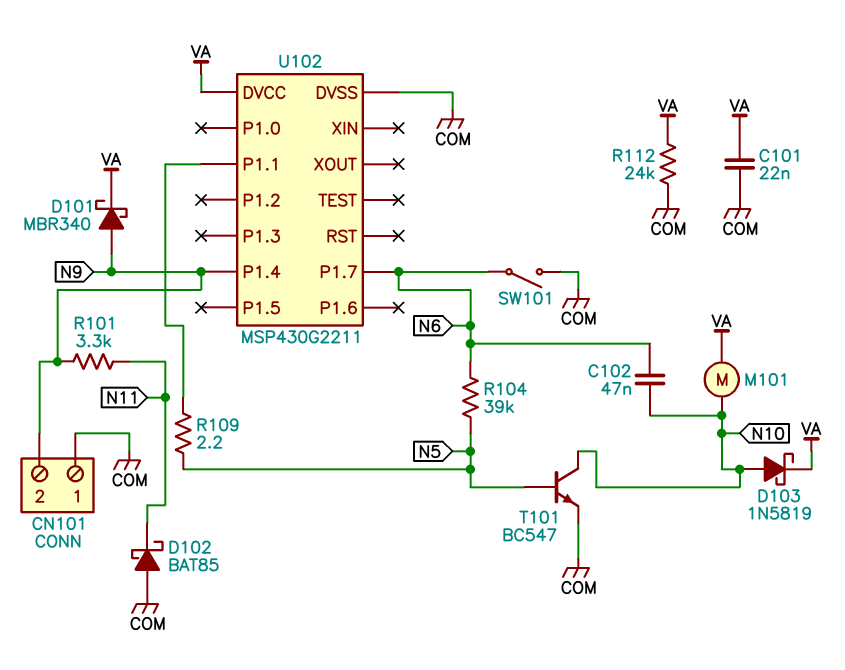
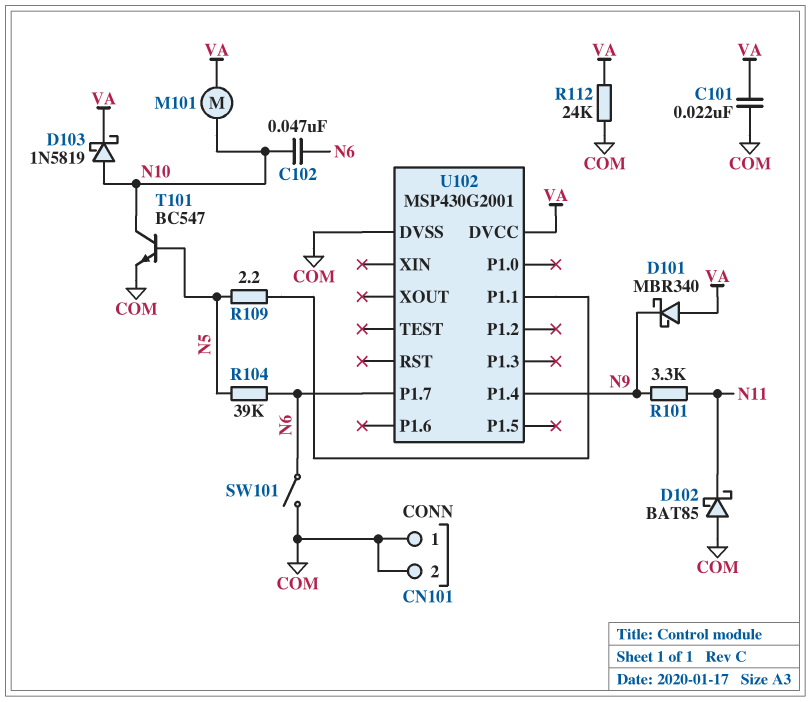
CN101 pin 2: N9 -> COM
D101: schottky MBR340 (A N9, K VA) -> schottky MBR340 (A VA, K N9)
U102: MSP430G2211 -> MSP430G2001

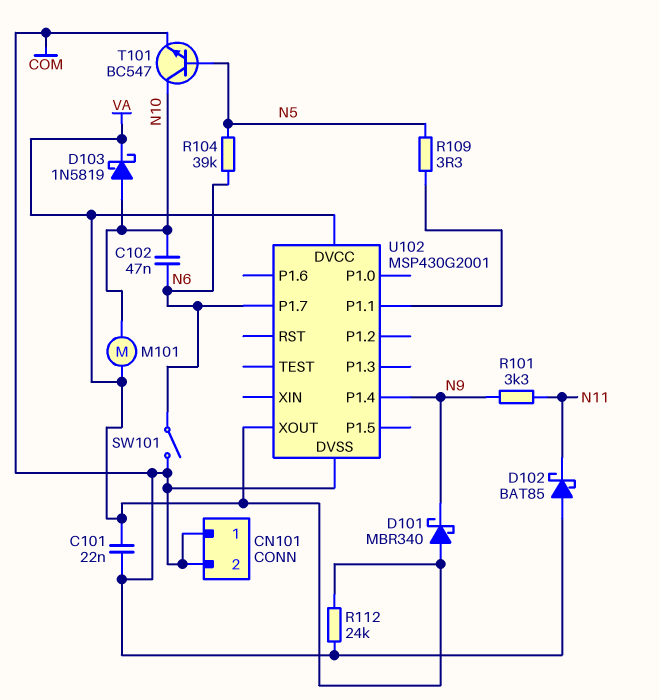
R109: 2.2 (N5, U102/P1.1) -> 3.3 (N5, U102/P1.1)
U102 pin XOUT: none -> VA

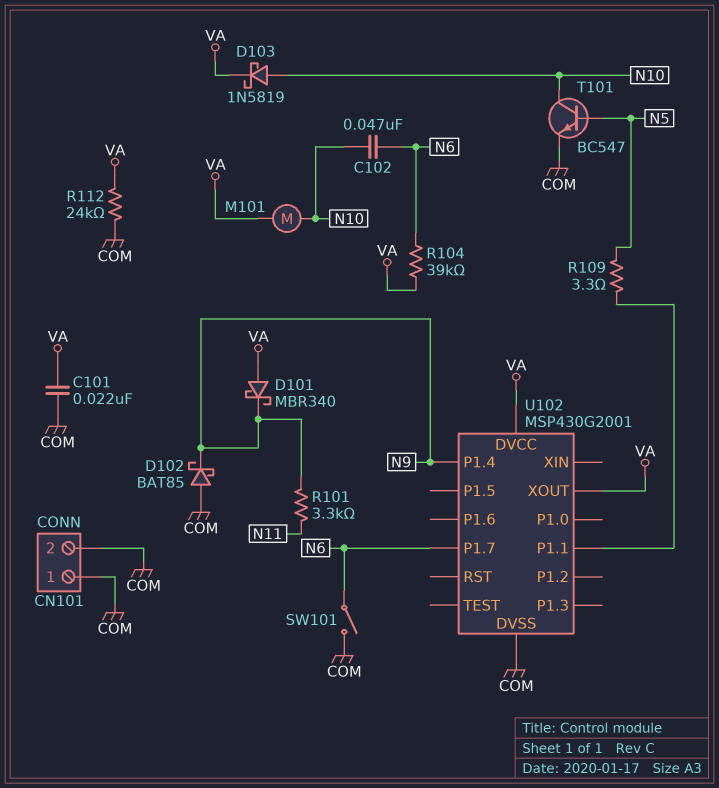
D102: schottky BAT85 (A COM, K N11) -> schottky BAT85 (A COM, K N9)
R104: 39k (N5, N6) -> 39k (N6, VA)

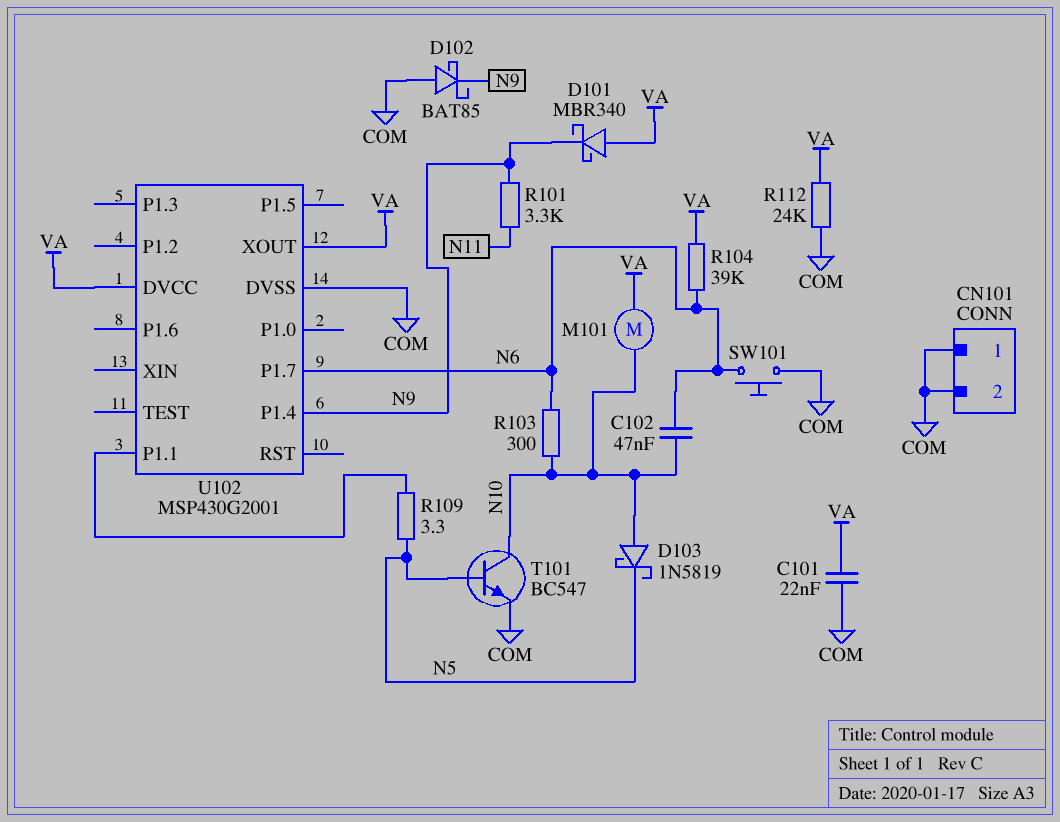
D103: schottky 1N5819 (A N10, K VA) -> schottky 1N5819 (A N10, K N5)
R103: none -> 300 (N6, N10)
SW101: switch (COM, N6) -> button (COM, N6)

